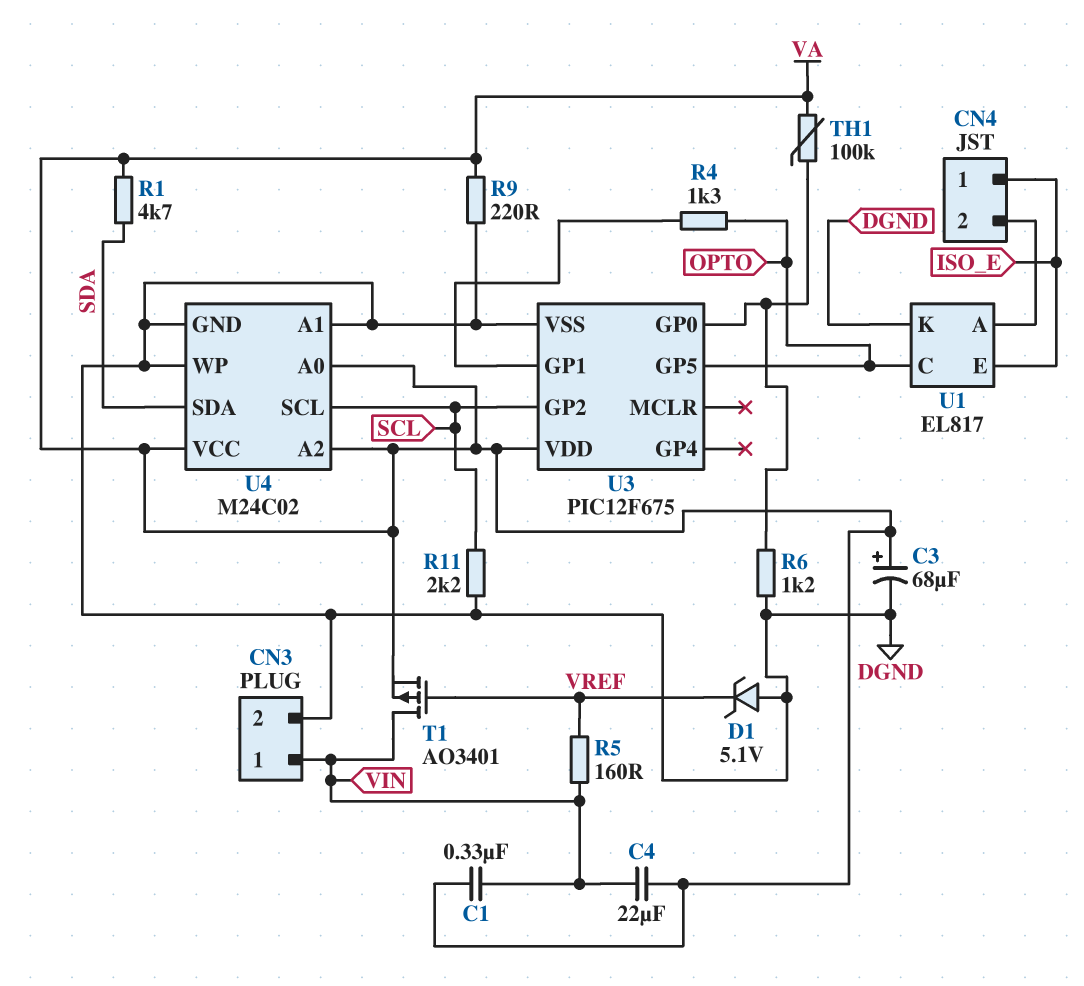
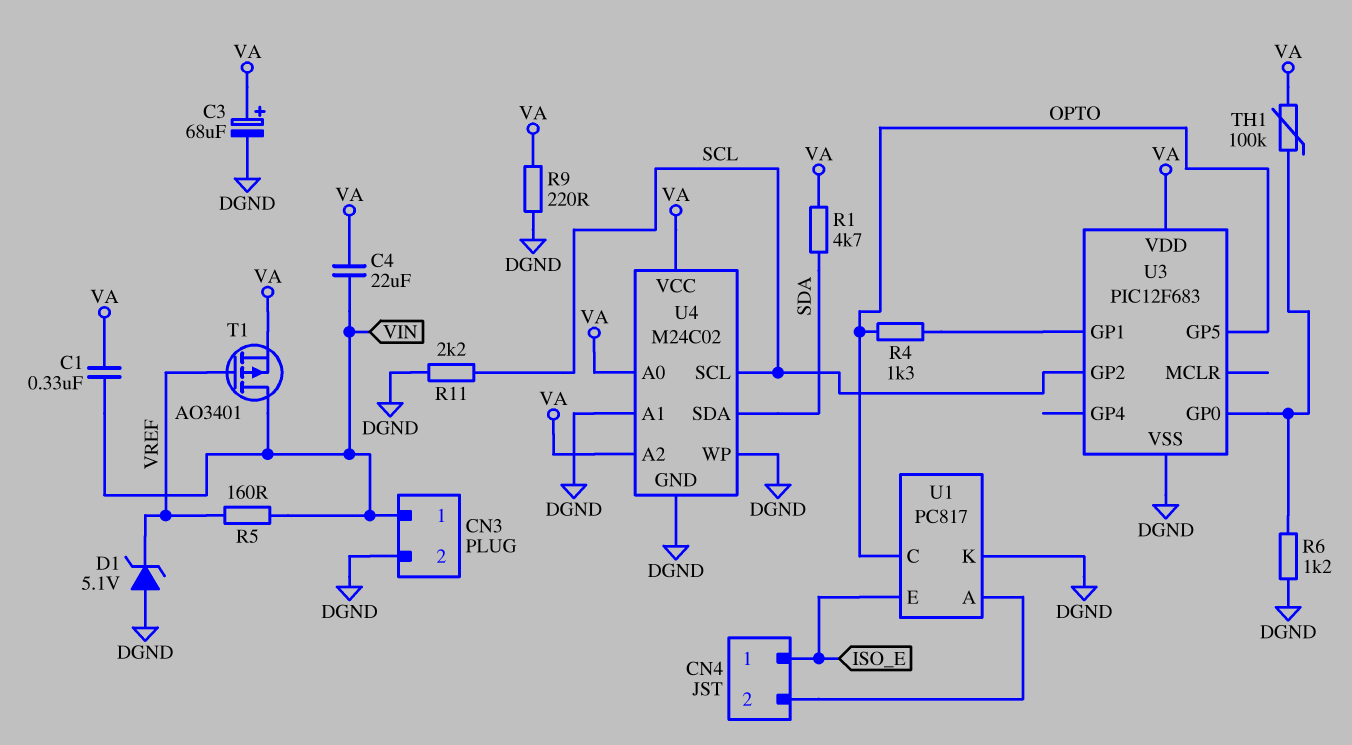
U1: EL817 -> PC817
U3: PIC12F675 -> PIC12F683

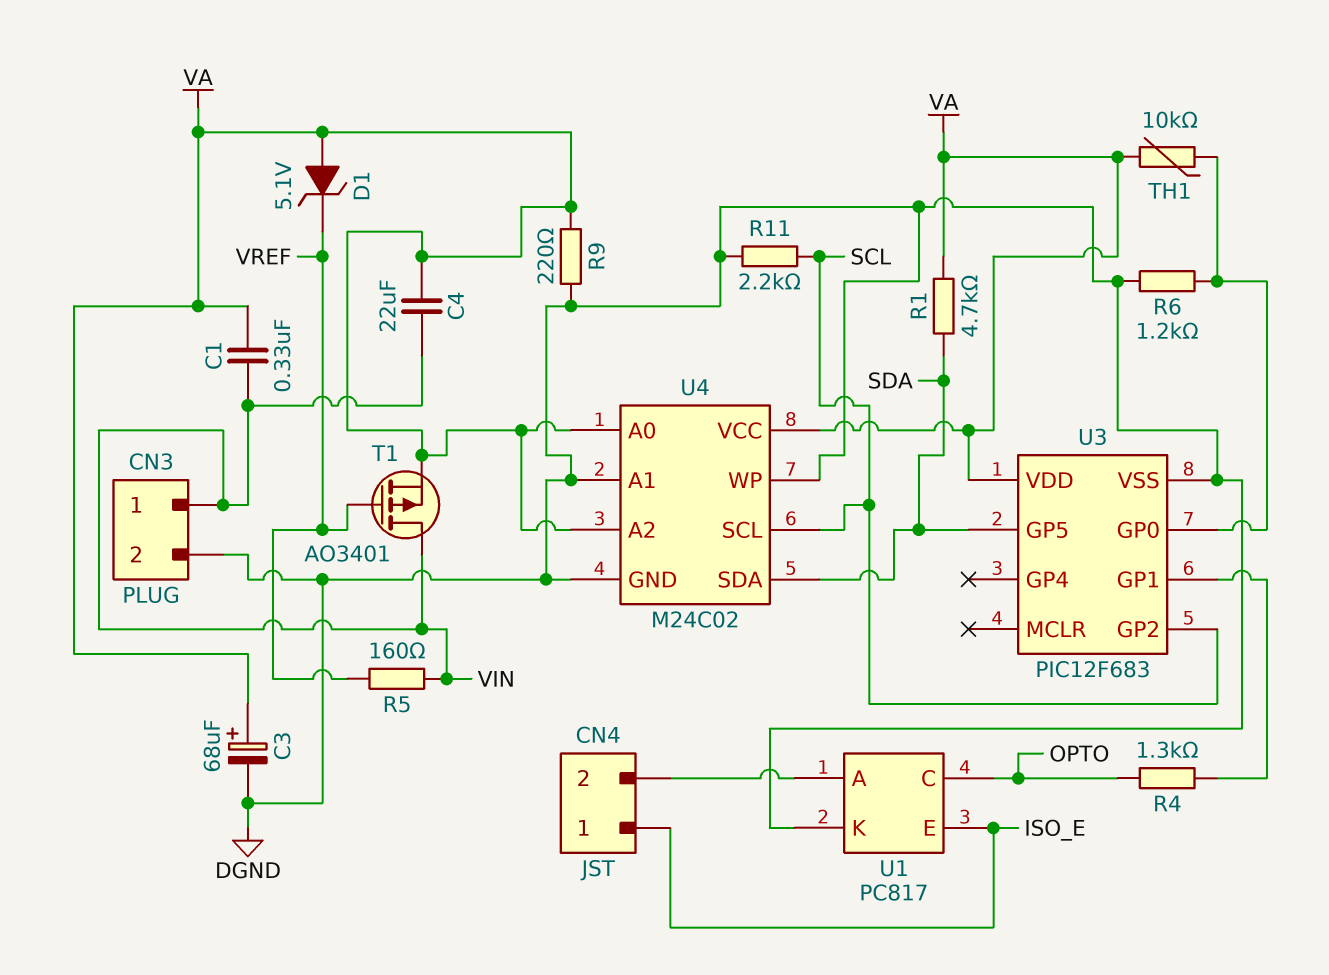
D1: zener 5.1V (A DGND, K VREF) -> zener 5.1V (A VA, K VREF)
TH1: 100k (U3/GP0, VA) -> 10k (U3/GP0, VA)
U3 pin GP5: OPTO -> SDA

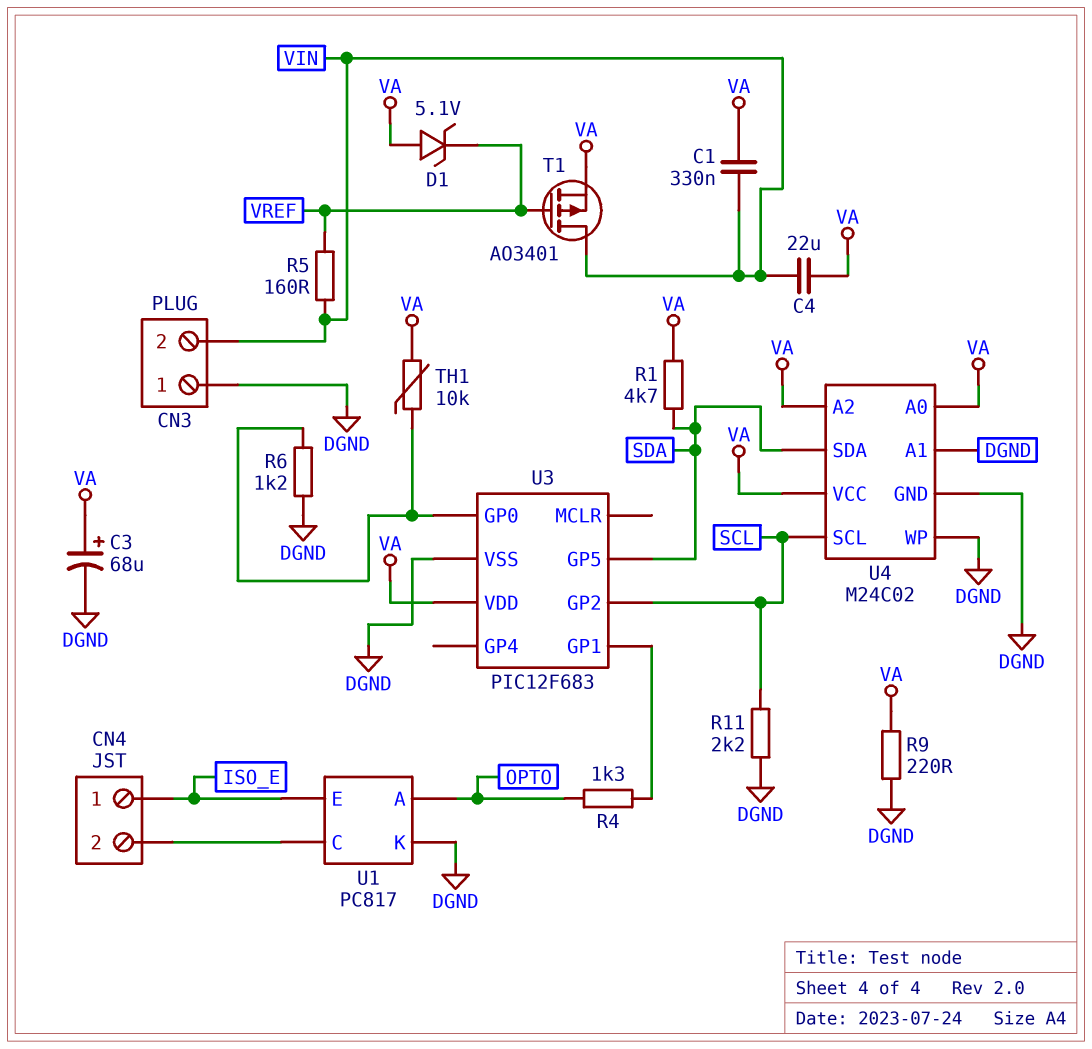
CN3 pin 1: VIN -> DGND
CN3 pin 2: DGND -> VIN
U1 pin A: CN4/2 -> OPTO
U1 pin C: OPTO -> CN4/2

